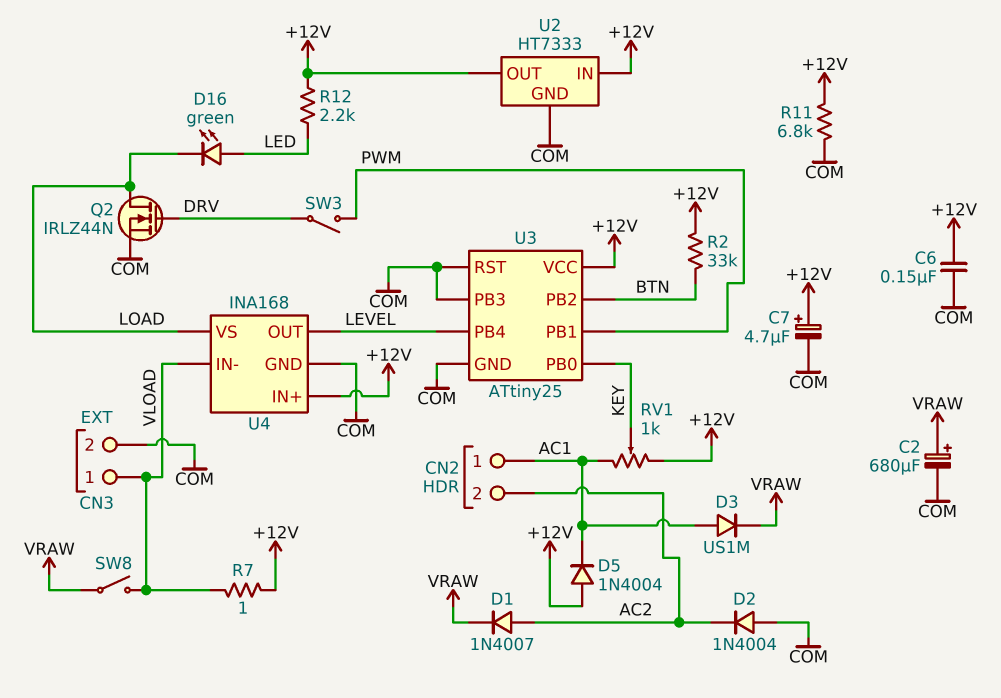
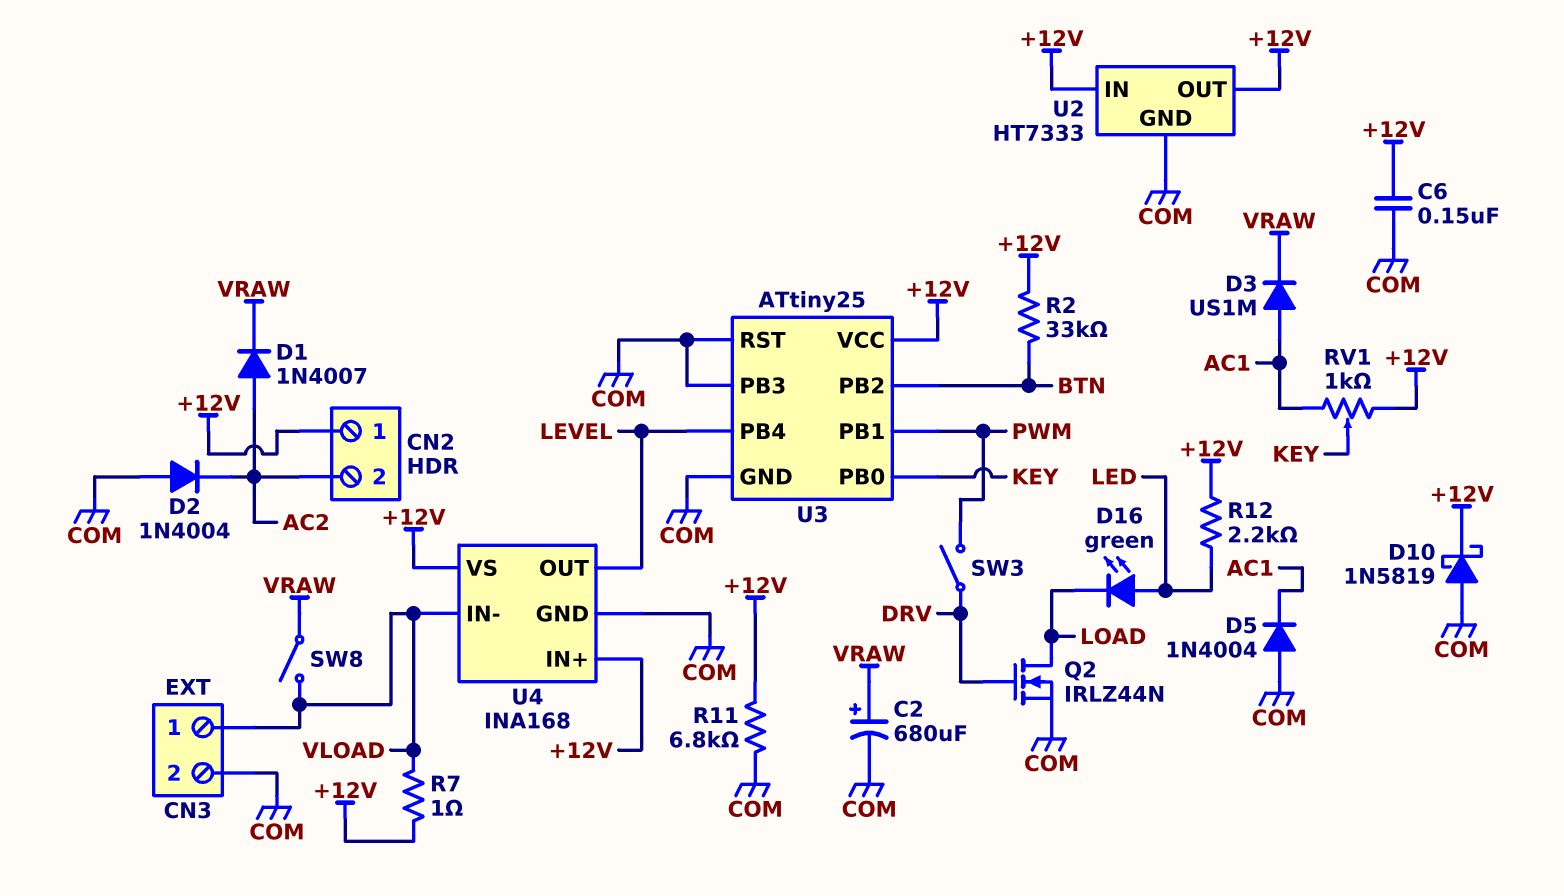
C7: 4.7uF (plus +12V, minus COM) -> none
CN2 pin 1: AC1 -> +12V
D5: diode 1N4004 (A +12V, K AC1) -> diode 1N4004 (A COM, K AC1)
D10: none -> schottky 1N5819 (A COM, K +12V)
U4 pin VS: LOAD -> +12V

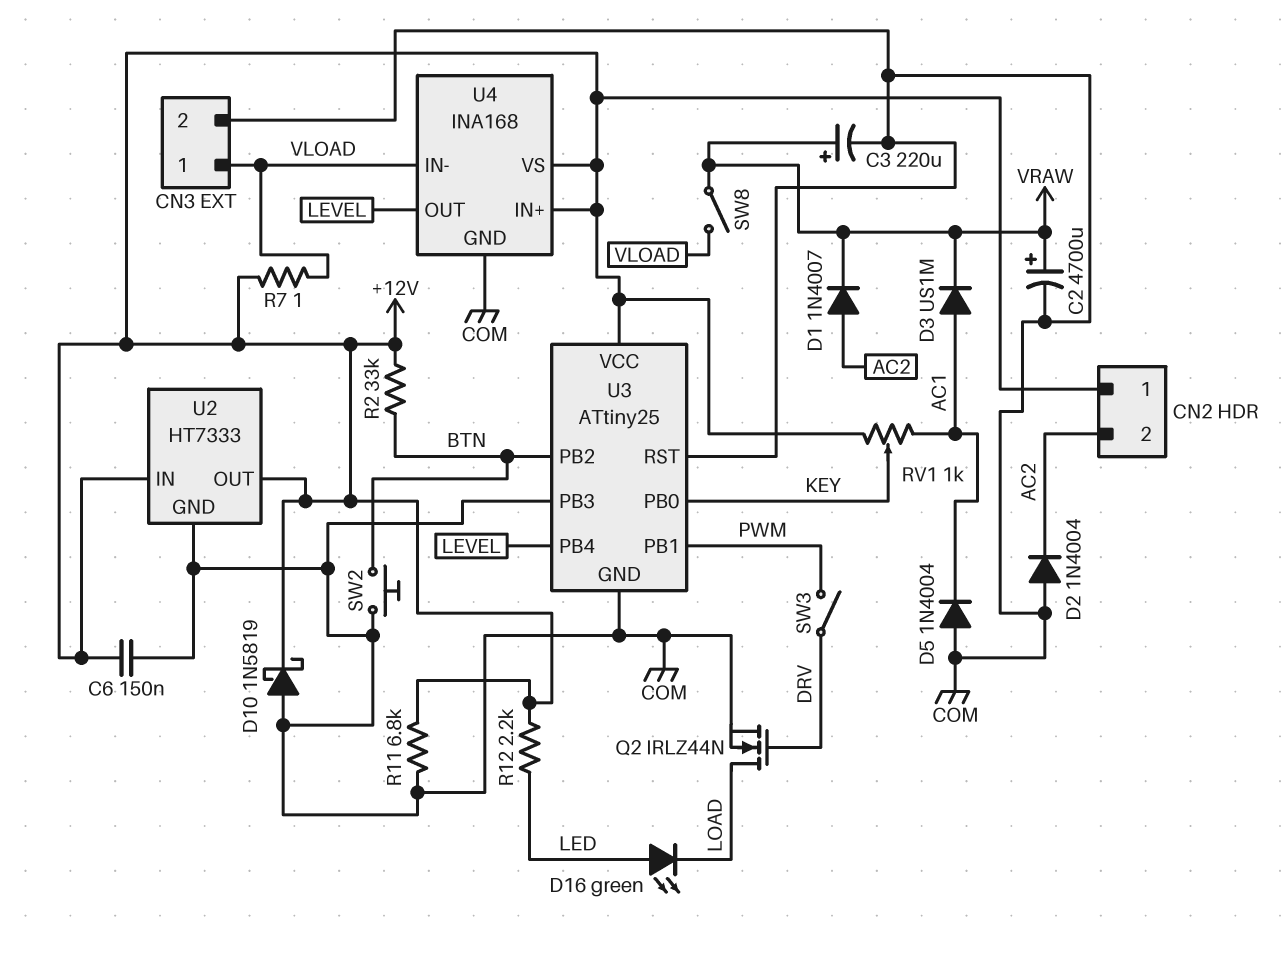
C2: 680uF (plus VRAW, minus COM) -> 4700uF (plus VRAW, minus COM)
C3: none -> 220uF (plus VRAW, minus COM)
SW2: none -> button (BTN, COM)

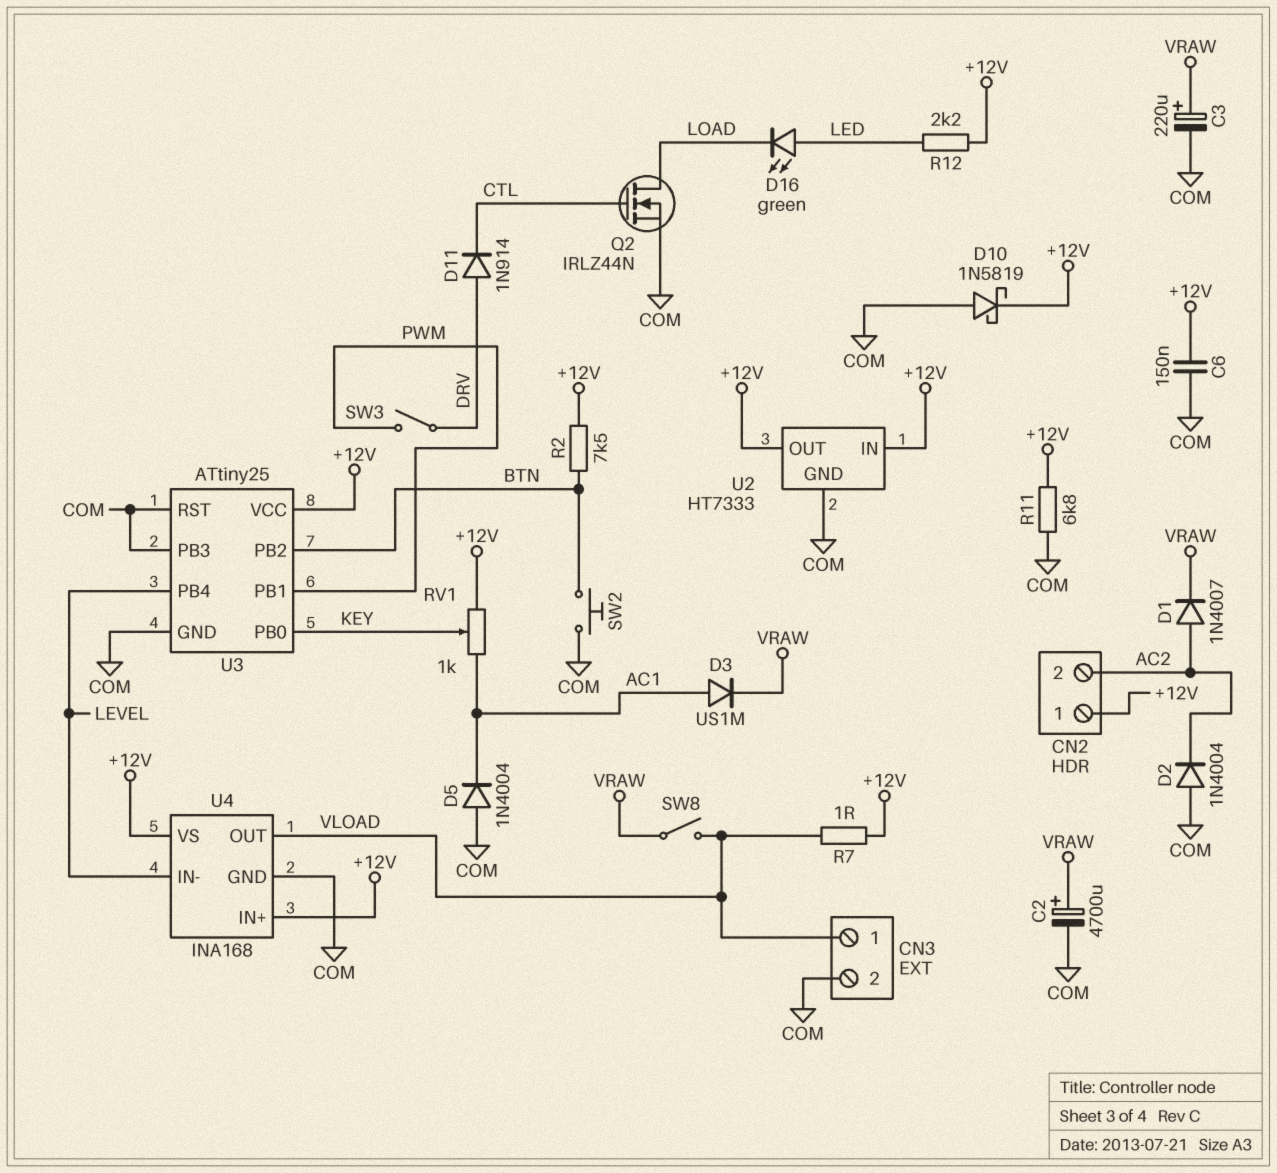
D11: none -> diode 1N914 (A DRV, K CTL)
Q2: NMOS IRLZ44N (G DRV, D LOAD, S COM) -> NMOS IRLZ44N (G CTL, D LOAD, S COM)
R2: 33k (+12V, BTN) -> 7.5k (+12V, BTN)
U4 pin IN-: VLOAD -> LEVEL
U4 pin OUT: LEVEL -> VLOAD

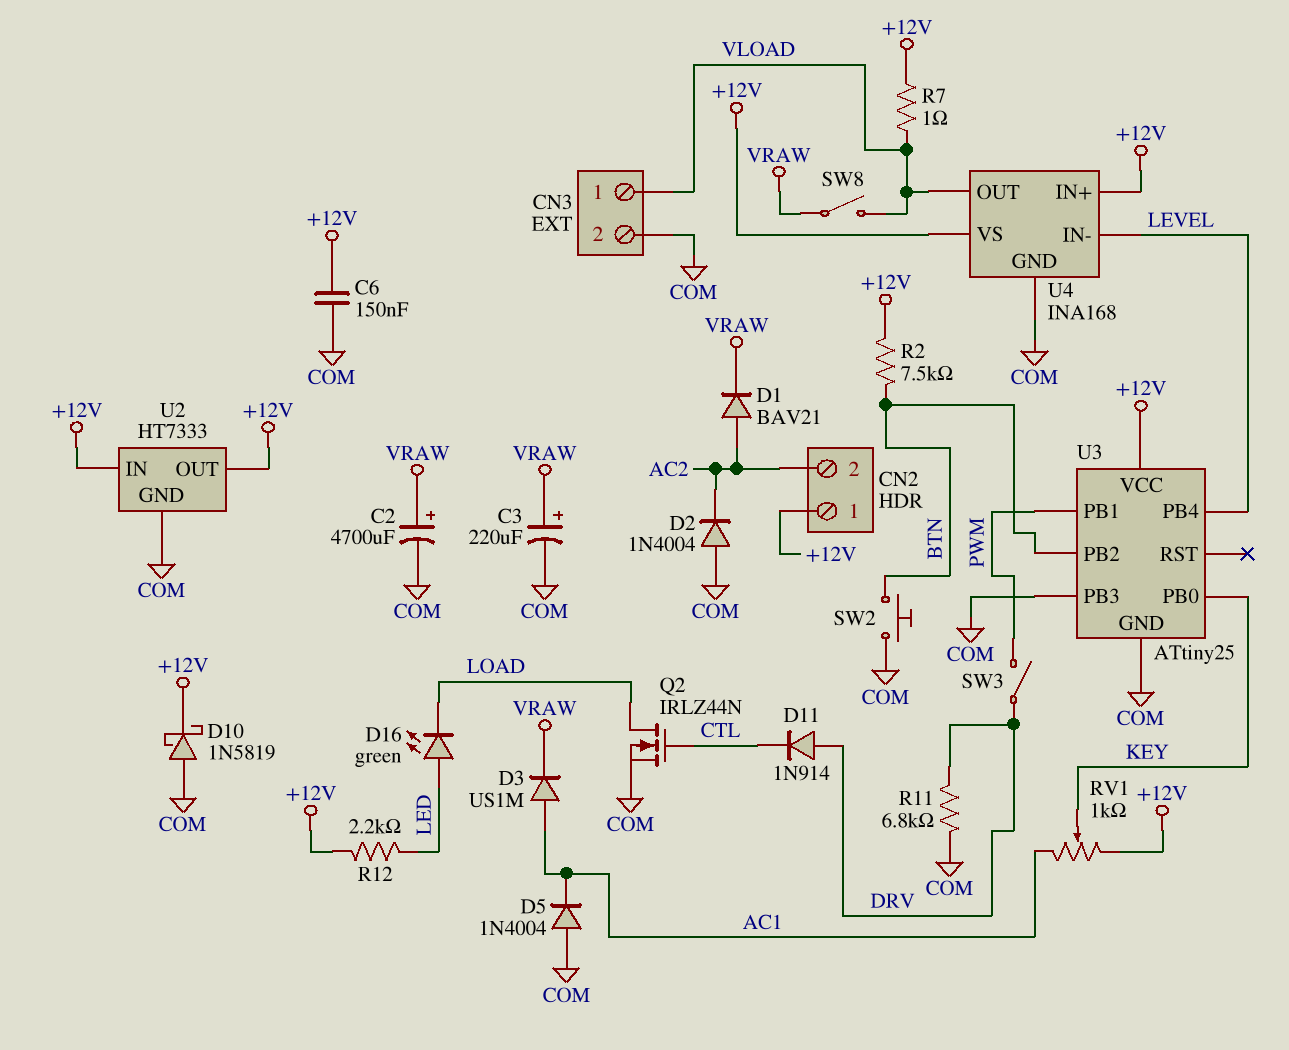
D1: diode 1N4007 (A AC2, K VRAW) -> diode BAV21 (A AC2, K VRAW)
R11: 6.8k (+12V, COM) -> 6.8k (COM, DRV)
U3 pin RST: COM -> none

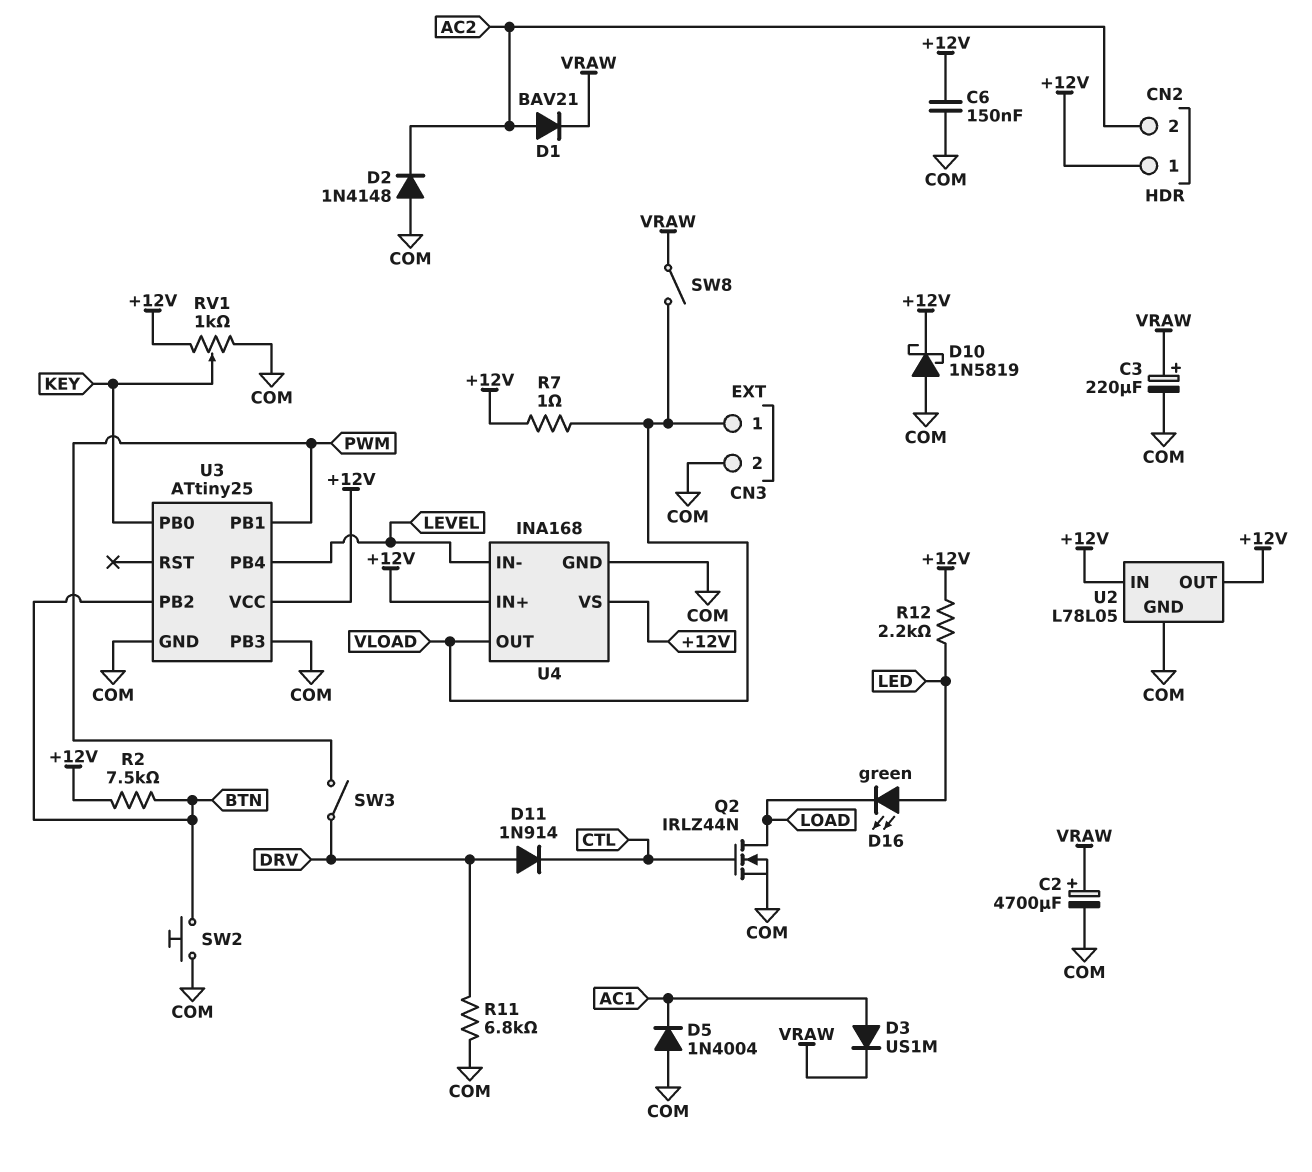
D2: diode 1N4004 (A COM, K AC2) -> diode 1N4148 (A COM, K AC2)
RV1: 1k (+12V, AC1, wiper KEY) -> 1k (+12V, COM, wiper KEY)
U2: HT7333 -> L78L05

